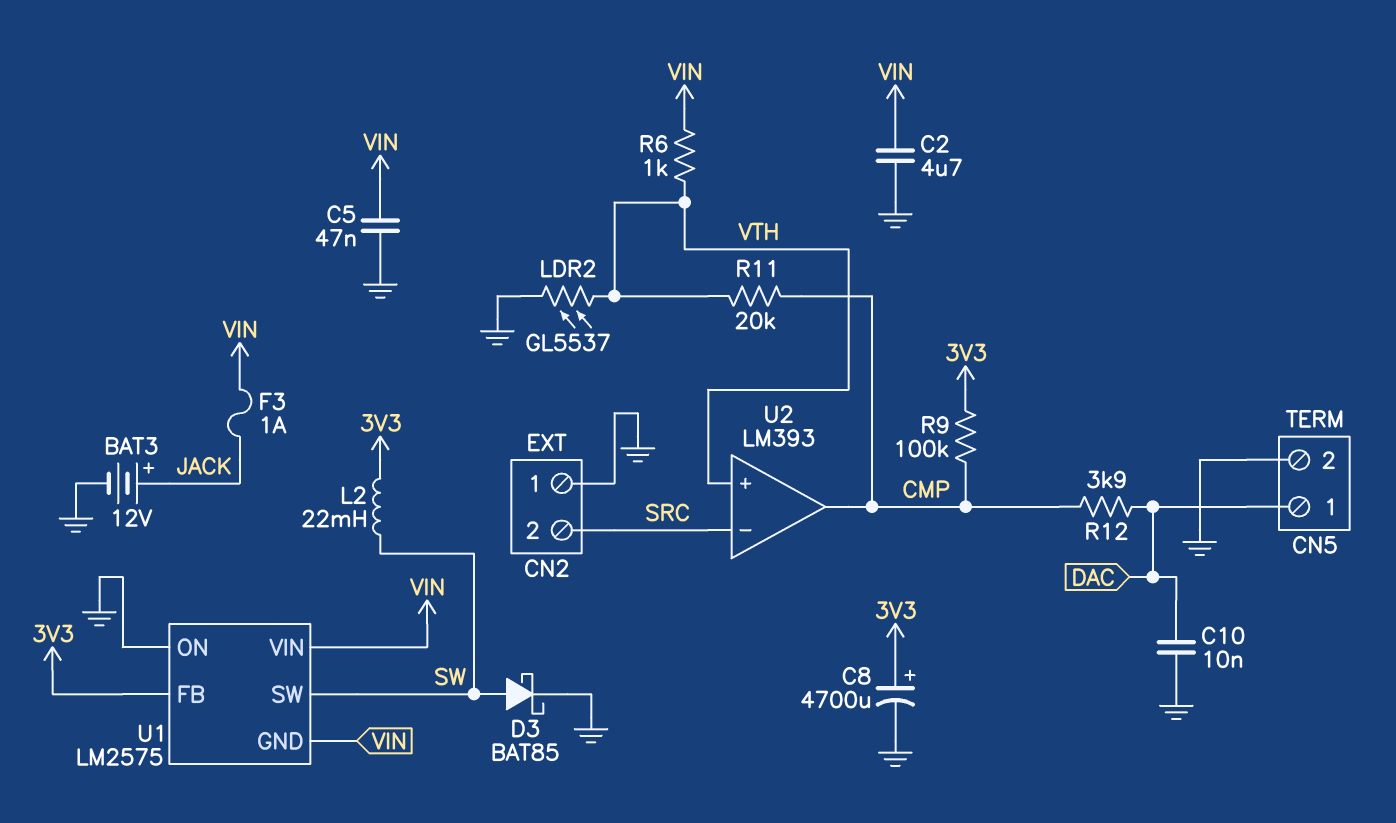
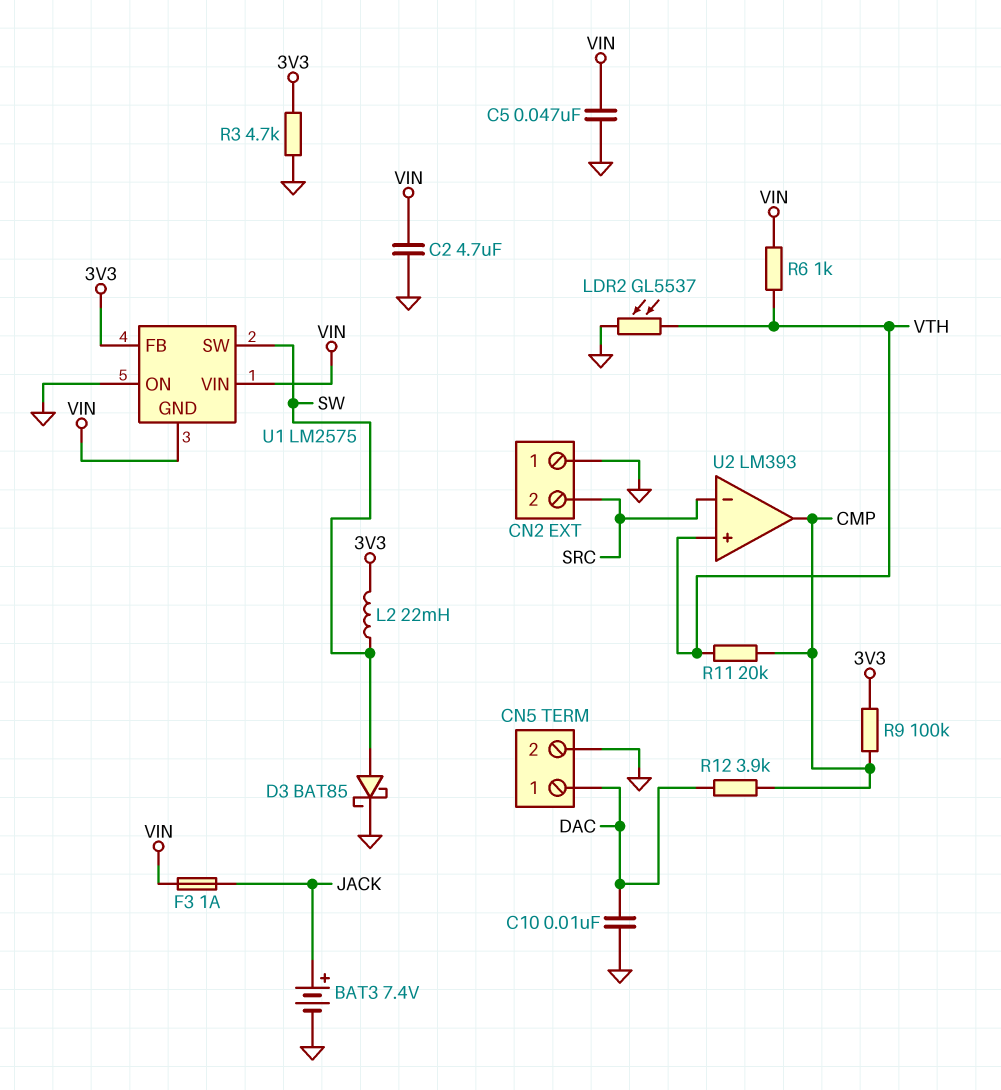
BAT3: 12V (plus JACK, minus GND) -> 7.4V (plus JACK, minus GND)
C8: 4700uF (plus 3V3, minus GND) -> none
R3: none -> 4.7k (3V3, GND)

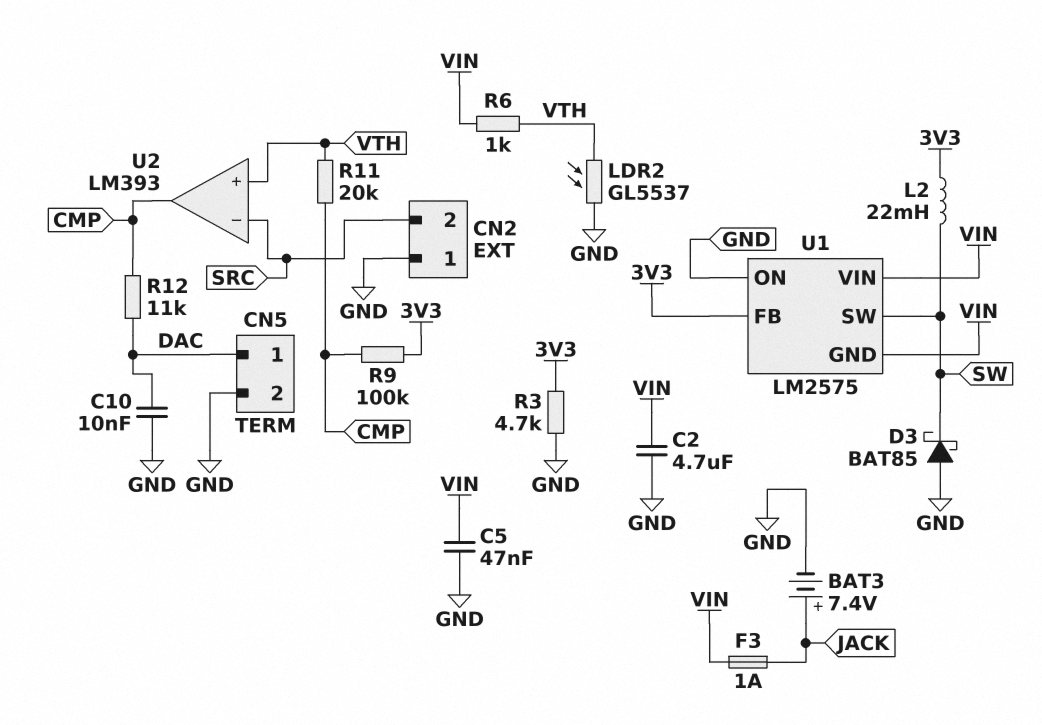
D3: schottky BAT85 (A SW, K GND) -> schottky BAT85 (A GND, K SW)
R12: 3.9k (CMP, DAC) -> 11k (CMP, DAC)

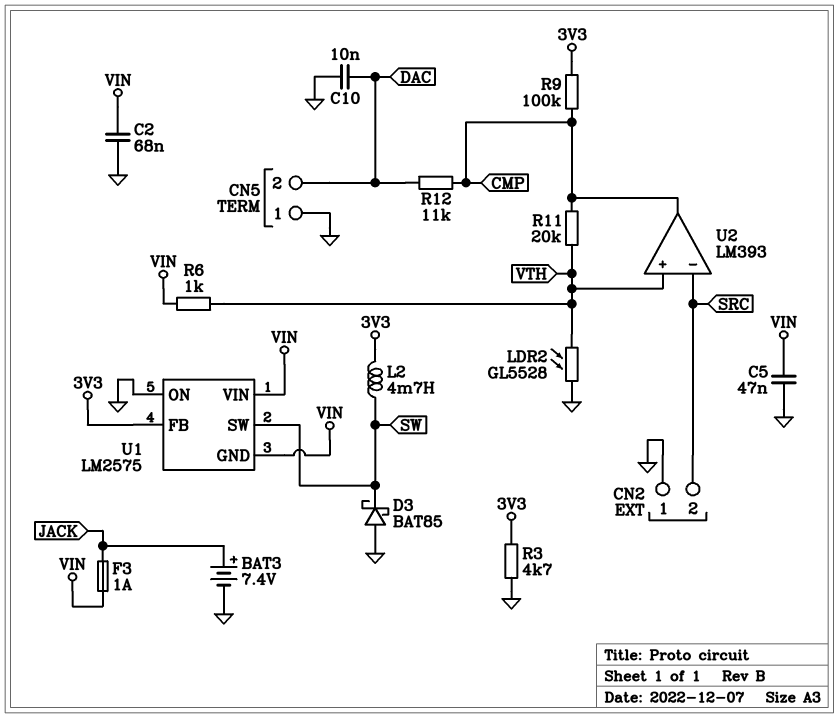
C2: 4.7uF (GND, VIN) -> 68nF (GND, VIN)
CN5 pin 1: DAC -> GND
CN5 pin 2: GND -> DAC
L2: 22mH (3V3, SW) -> 4.7mH (3V3, SW)
LDR2: GL5537 (GND, VTH) -> GL5528 (GND, VTH)

